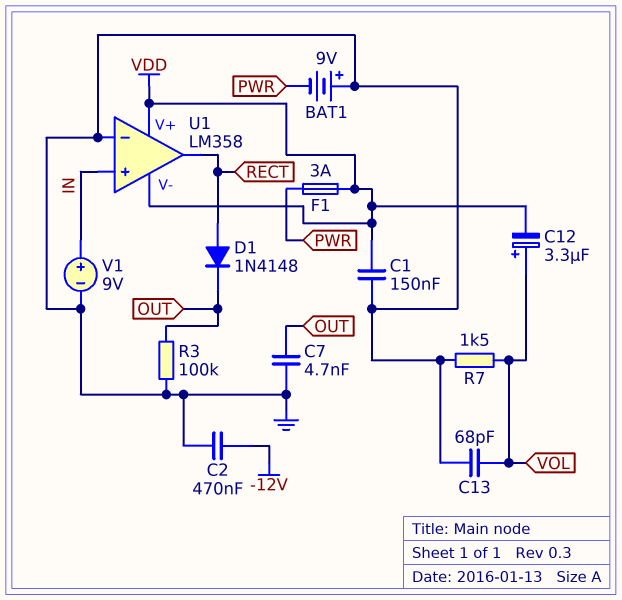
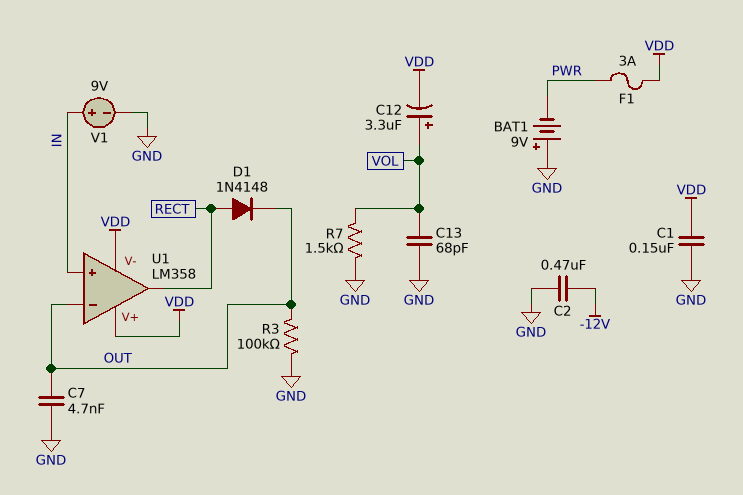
U1 pin in-: GND -> OUT

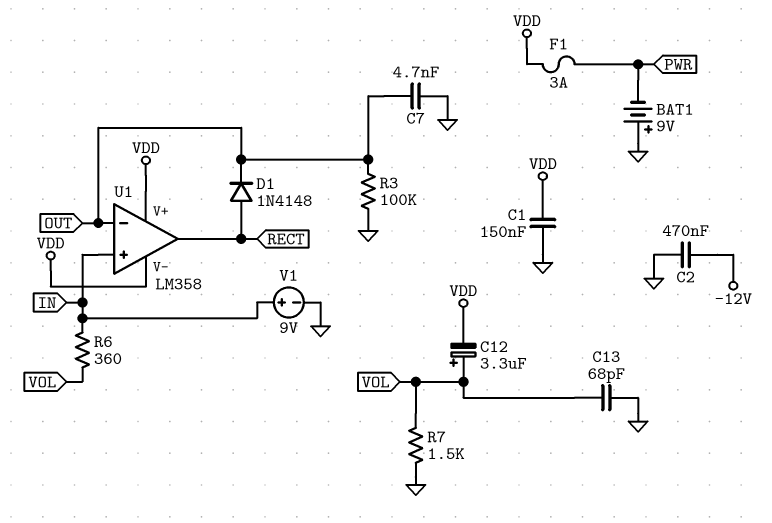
R6: none -> 360 (IN, VOL)

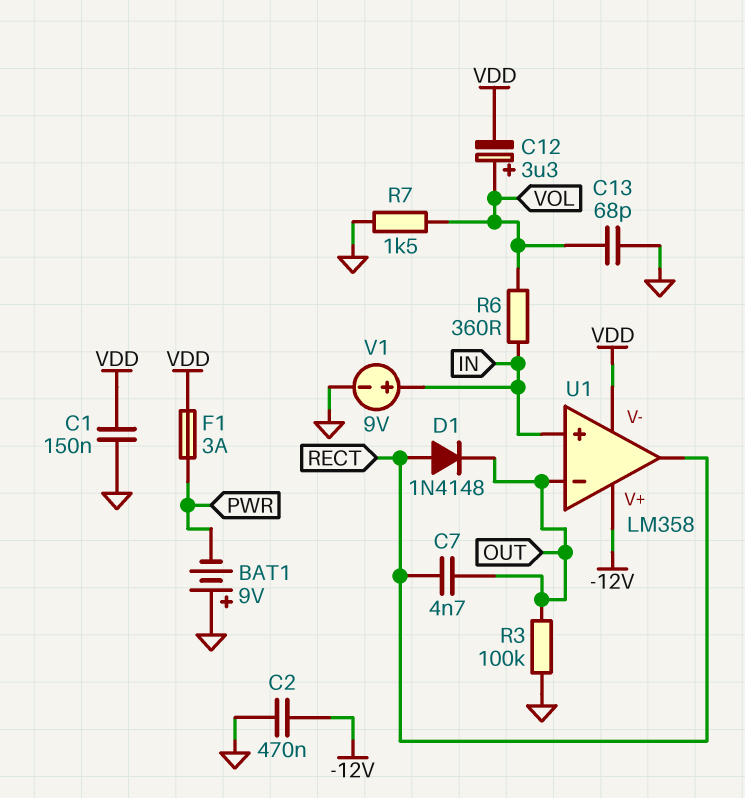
C7: 4.7nF (GND, OUT) -> 4.7nF (OUT, RECT)
U1 pin V+: VDD -> -12V

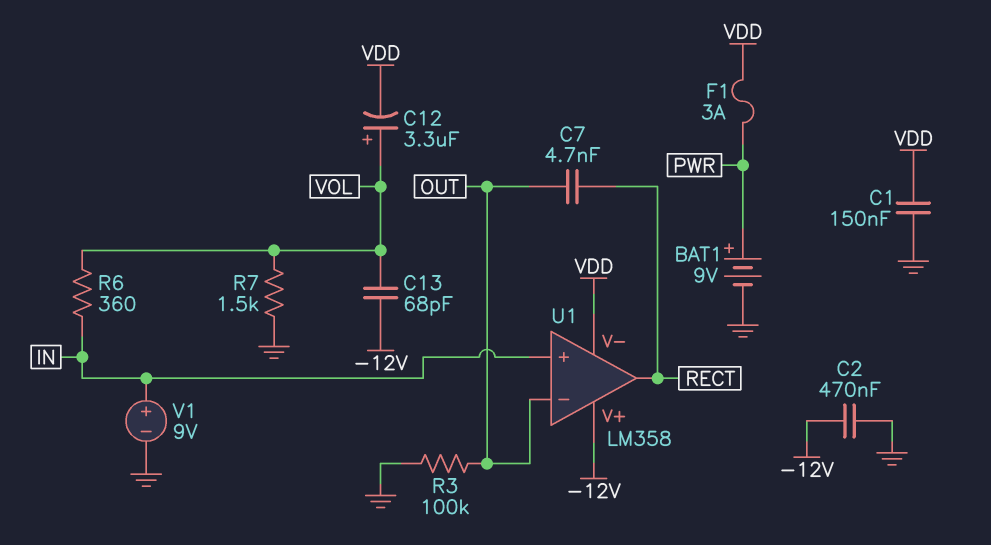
BAT1: 9V (plus GND, minus PWR) -> 9V (plus PWR, minus GND)
C13: 68pF (GND, VOL) -> 68pF (-12V, VOL)
D1: diode 1N4148 (A RECT, K OUT) -> none

